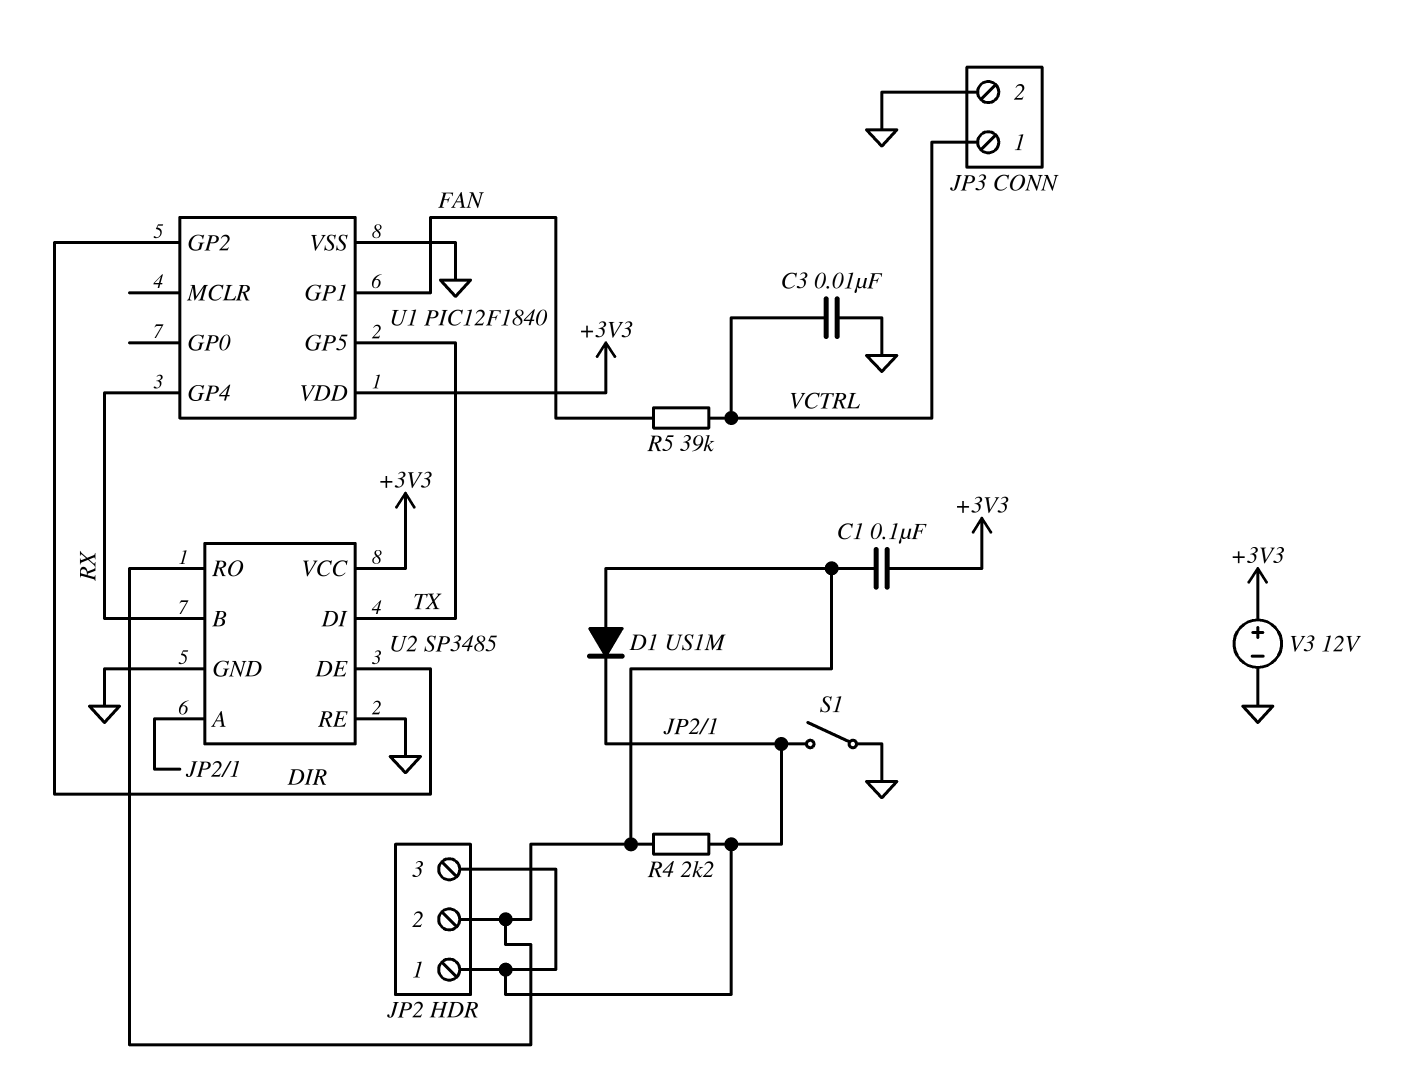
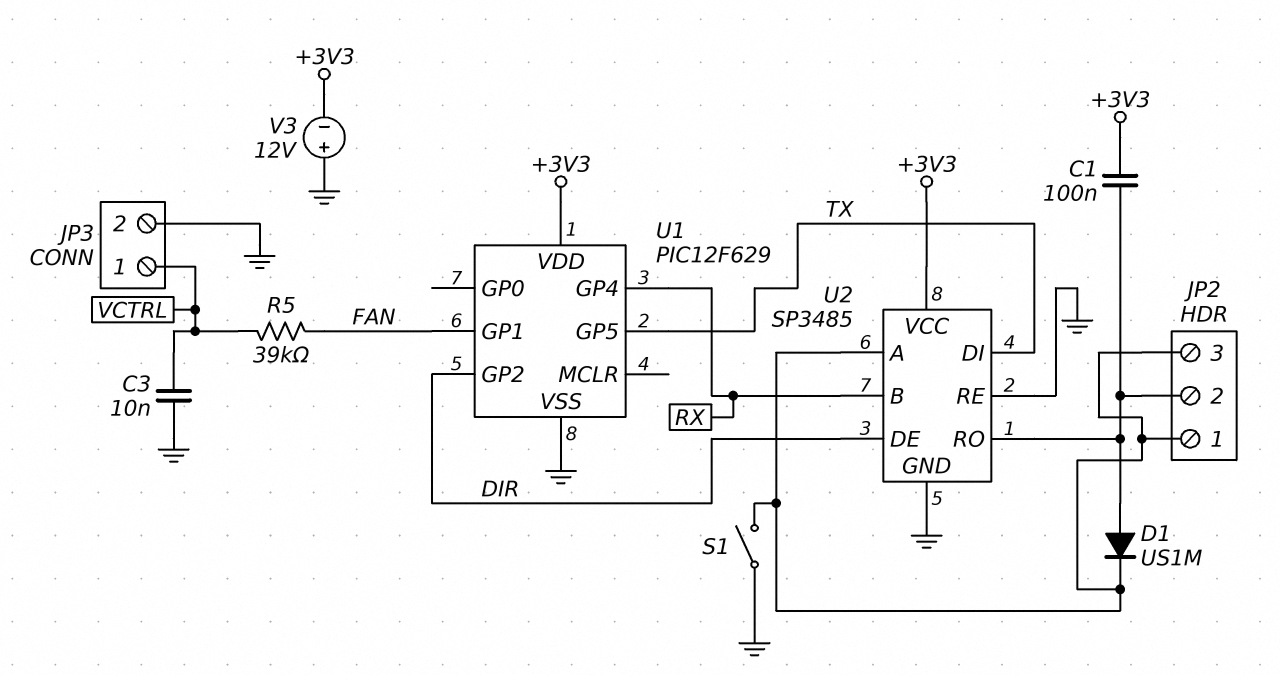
R4: 2.2k (JP2/1, JP2/2) -> none
U1: PIC12F1840 -> PIC12F629
V3: 12V (plus +3V3, minus GND) -> 12V (plus GND, minus +3V3)

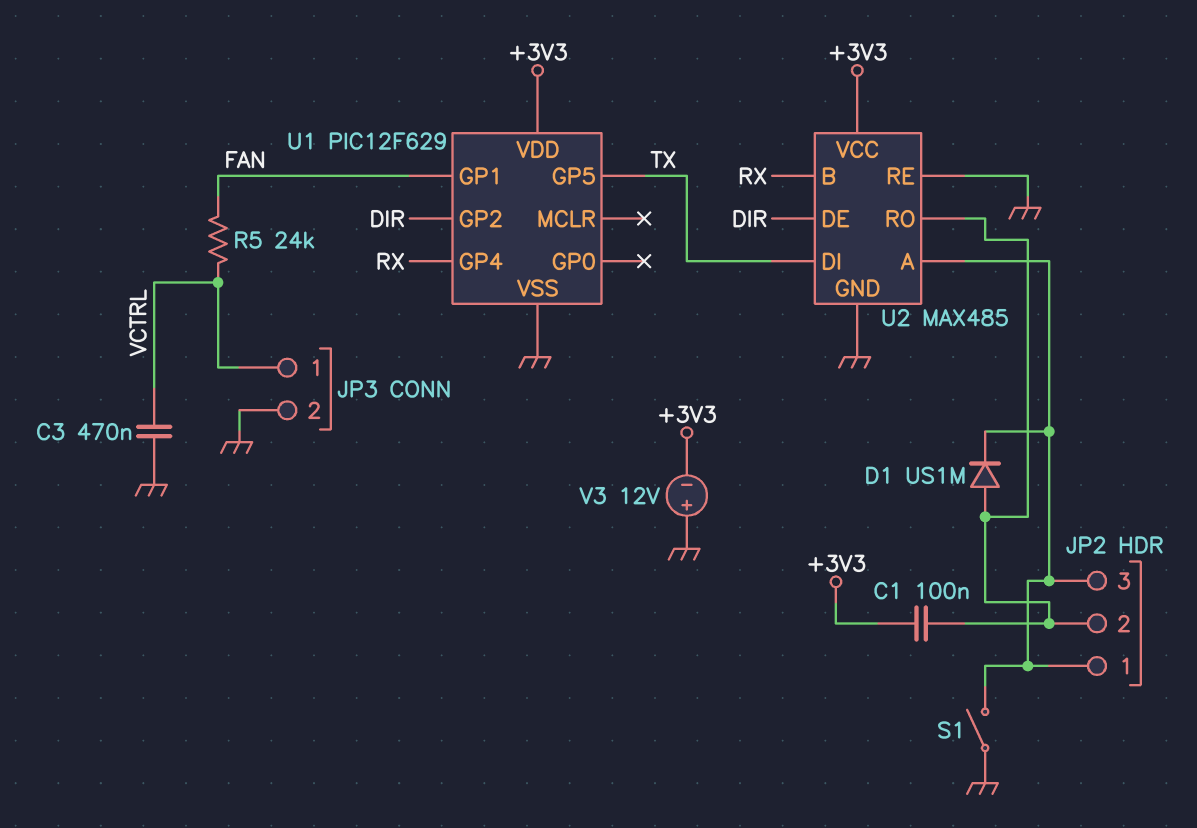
C3: 10nF (GND, VCTRL) -> 470nF (GND, VCTRL)
R5: 39k (FAN, VCTRL) -> 24k (FAN, VCTRL)
U2: SP3485 -> MAX485

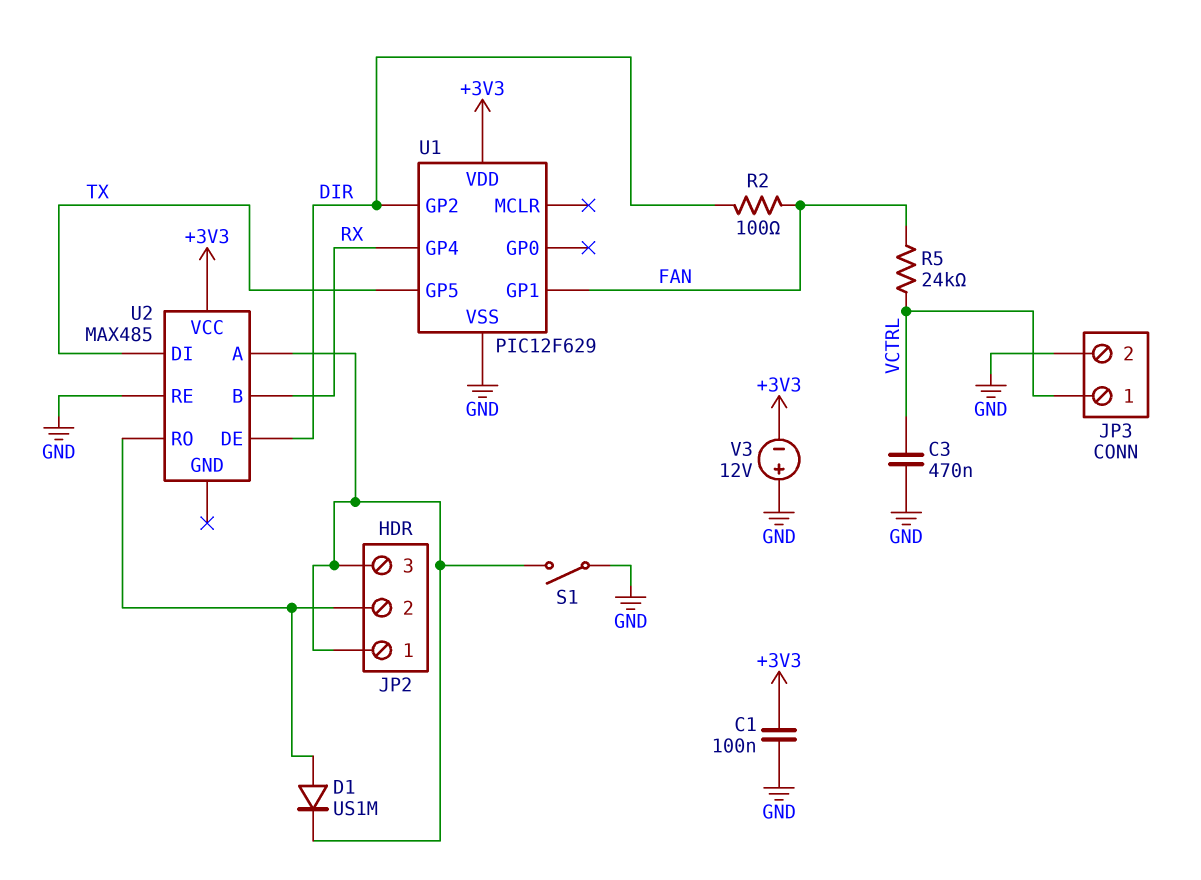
C1: 100nF (+3V3, JP2/2) -> 100nF (+3V3, GND)
R2: none -> 100 (DIR, FAN)
U2 pin GND: GND -> none

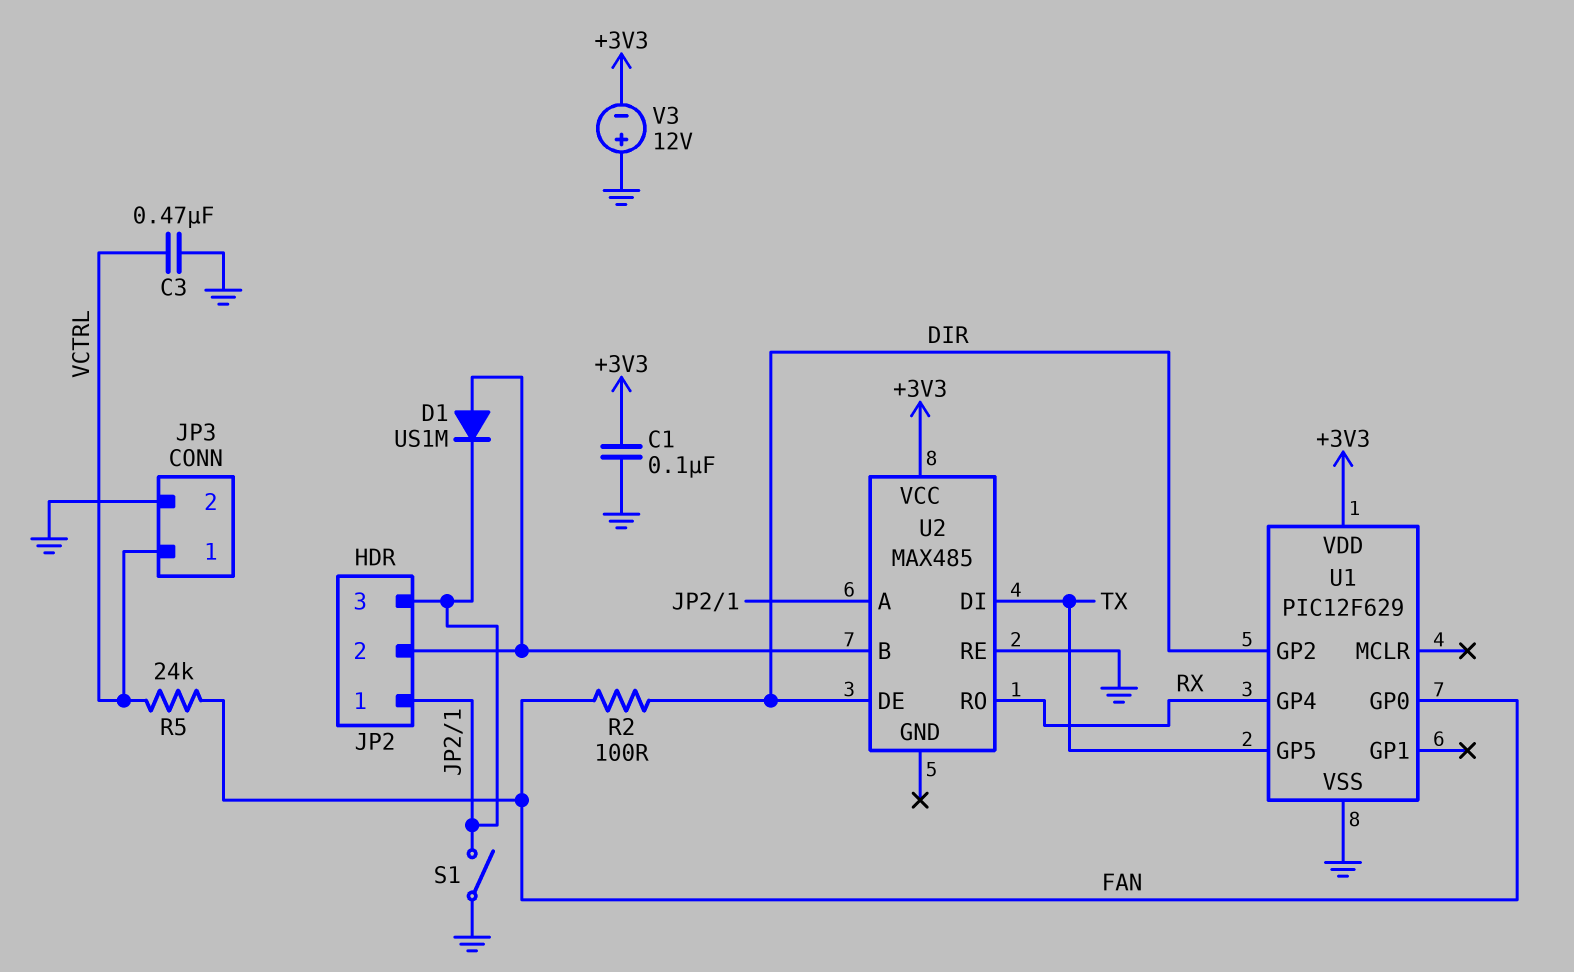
U1 pin GP0: none -> FAN
U1 pin GP1: FAN -> none
U2 pin B: RX -> JP2/2
U2 pin RO: JP2/2 -> RX

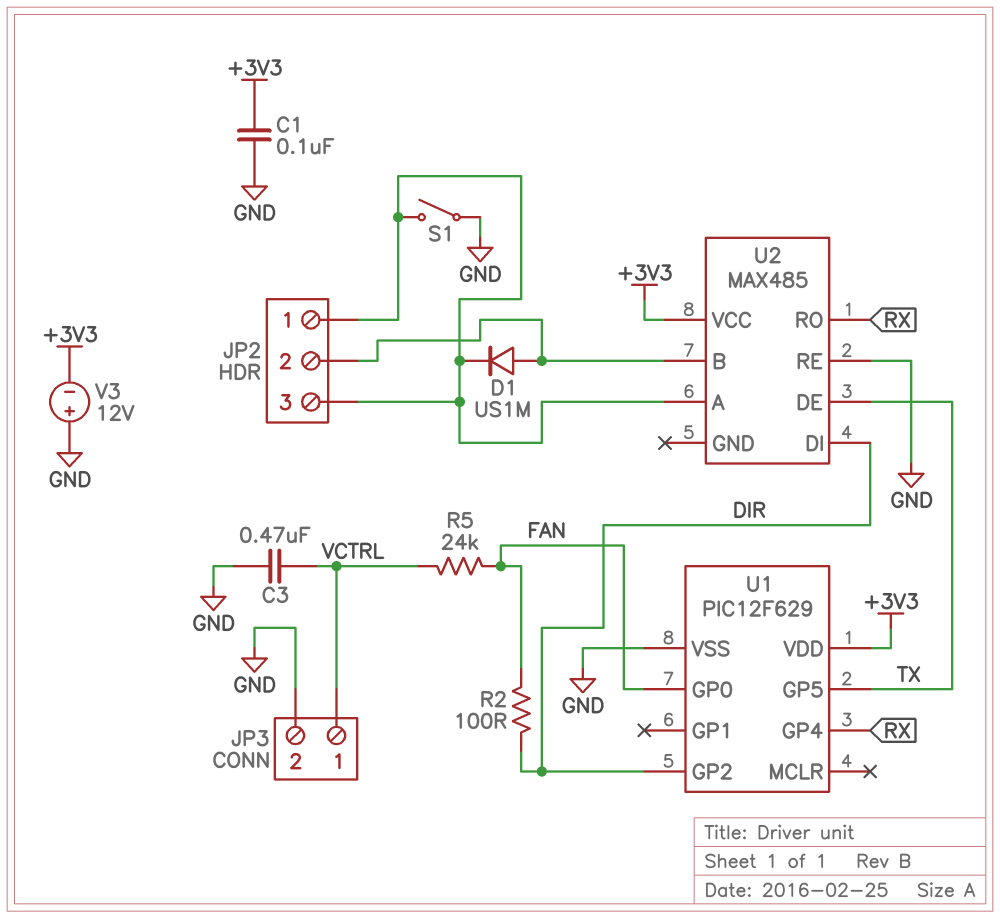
U2 pin DE: DIR -> TX
U2 pin DI: TX -> DIR

